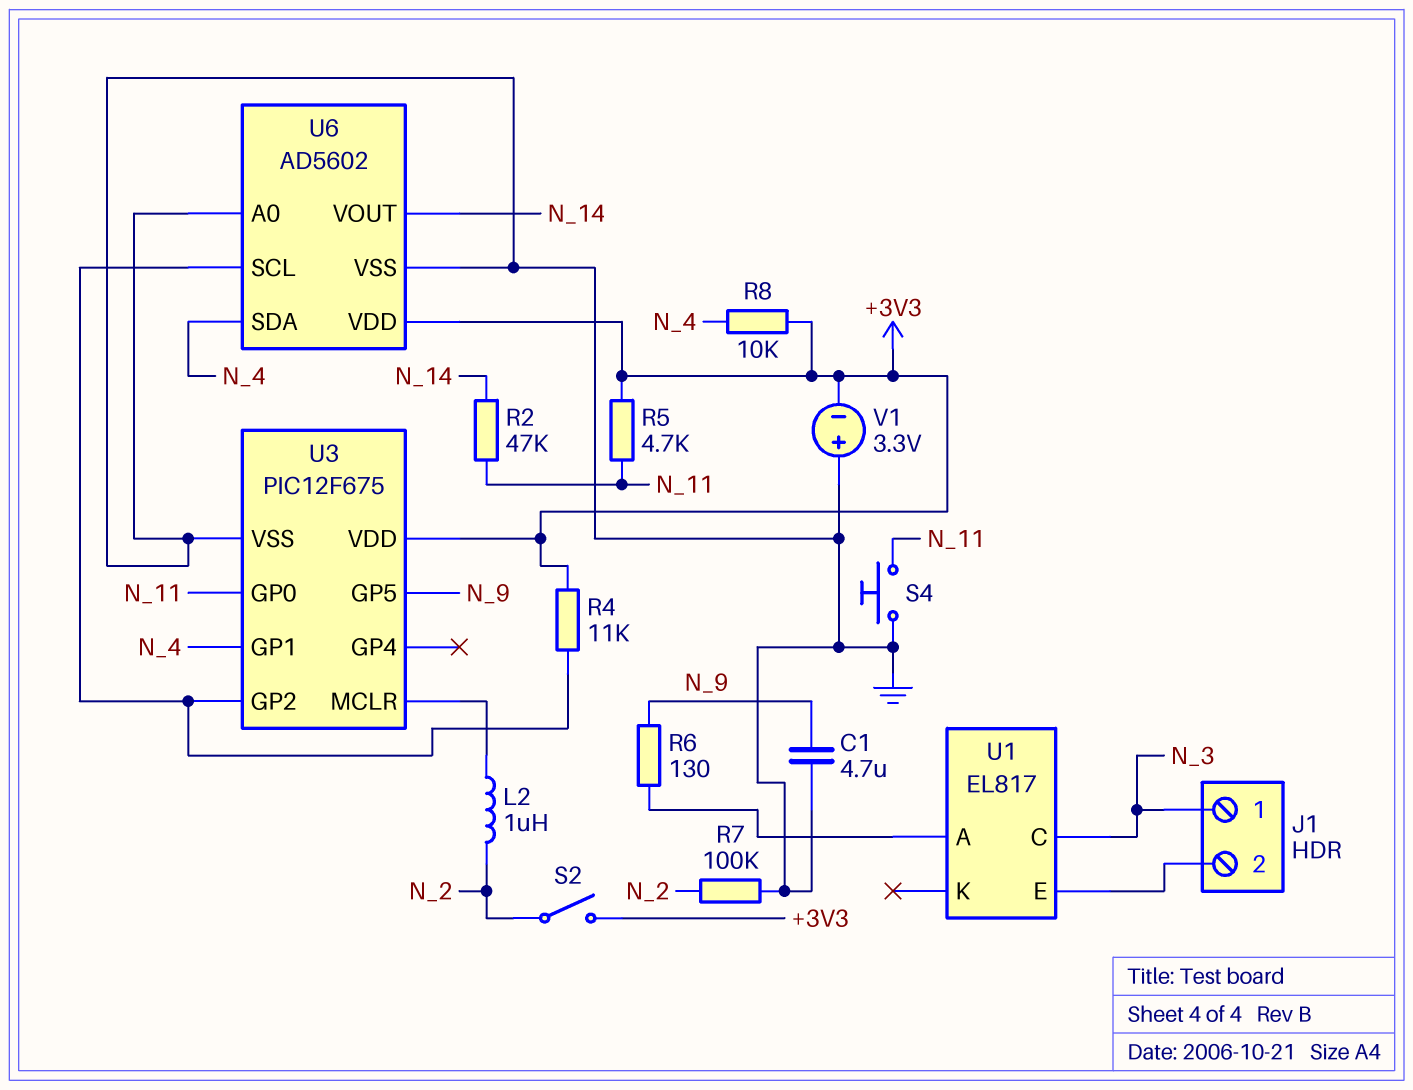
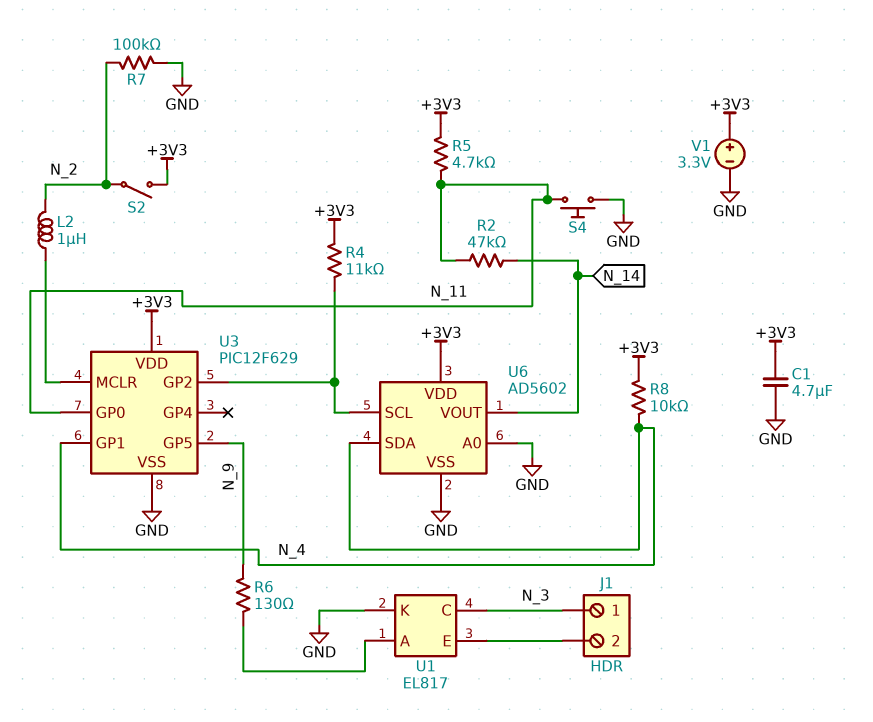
C1: 4.7uF (GND, N_9) -> 4.7uF (+3V3, GND)
U1 pin K: none -> GND
U3: PIC12F675 -> PIC12F629
V1: 3.3V (plus GND, minus +3V3) -> 3.3V (plus +3V3, minus GND)

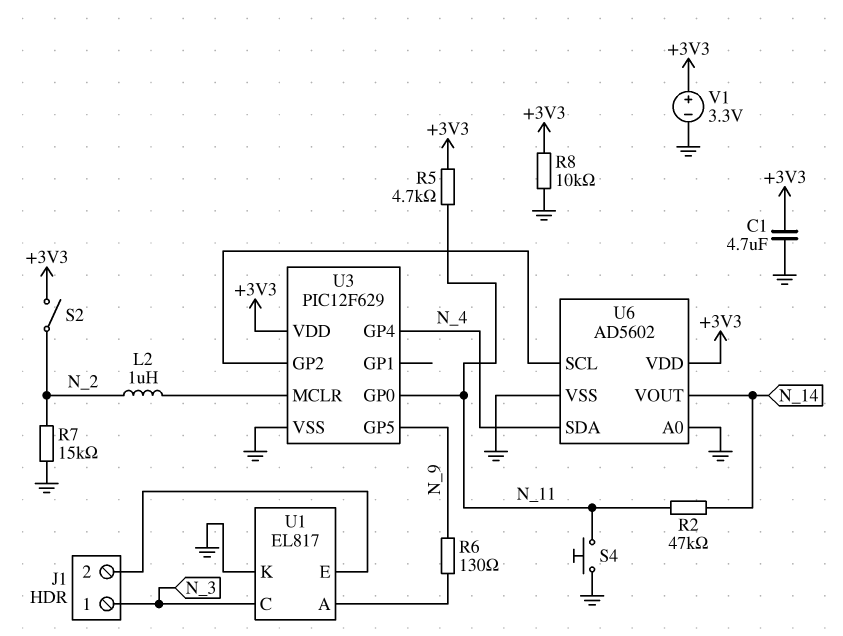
R4: 11k (+3V3, U3/GP2) -> none
R7: 100k (GND, N_2) -> 15k (GND, N_2)
R8: 10k (+3V3, N_4) -> 10k (+3V3, GND)
U3 pin GP1: N_4 -> none
U3 pin GP4: none -> N_4

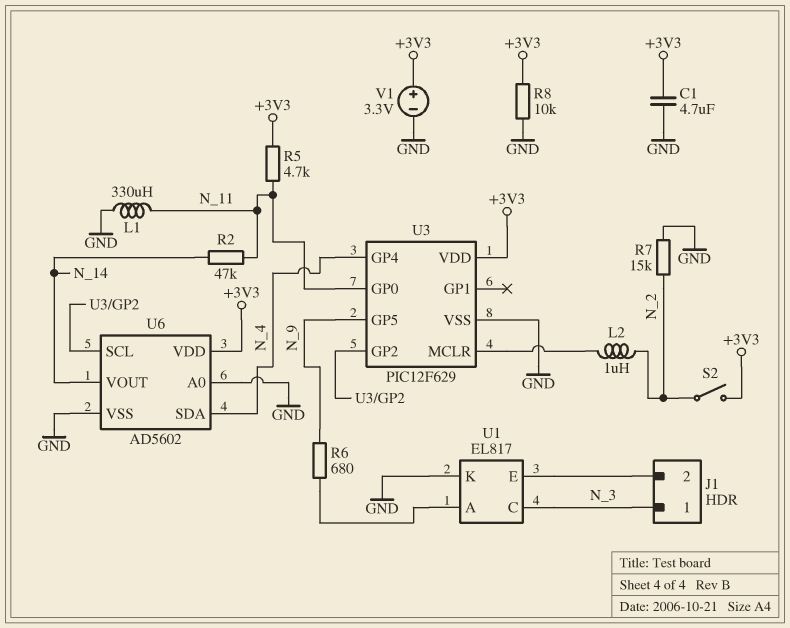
L1: none -> 330uH (GND, N_11)
R6: 130 (N_9, U1/A) -> 680 (N_9, U1/A)
S4: button (GND, N_11) -> none

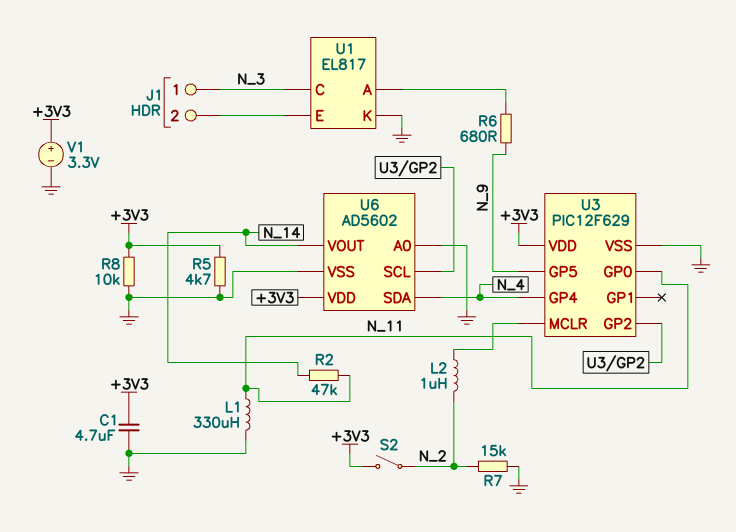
R5: 4.7k (+3V3, N_11) -> 4.7k (+3V3, GND)

